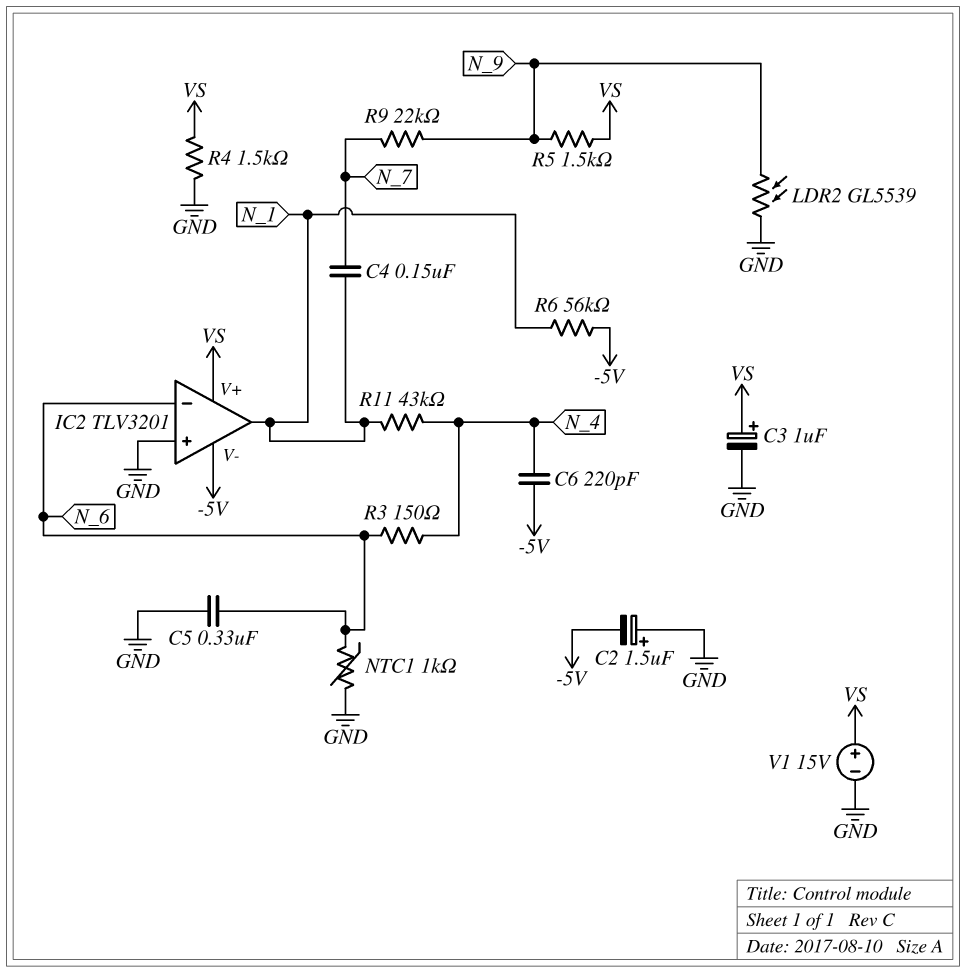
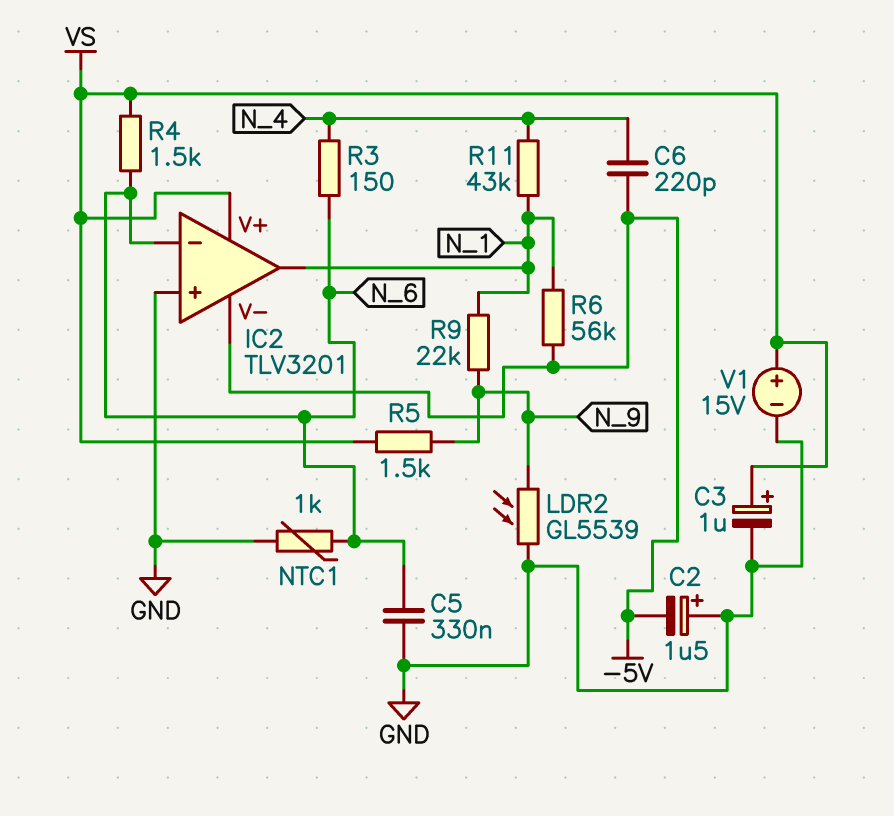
C4: 150nF (N_1, N_7) -> none
R4: 1.5k (GND, VS) -> 1.5k (N_6, VS)
R9: 22k (N_7, N_9) -> 22k (N_1, N_9)

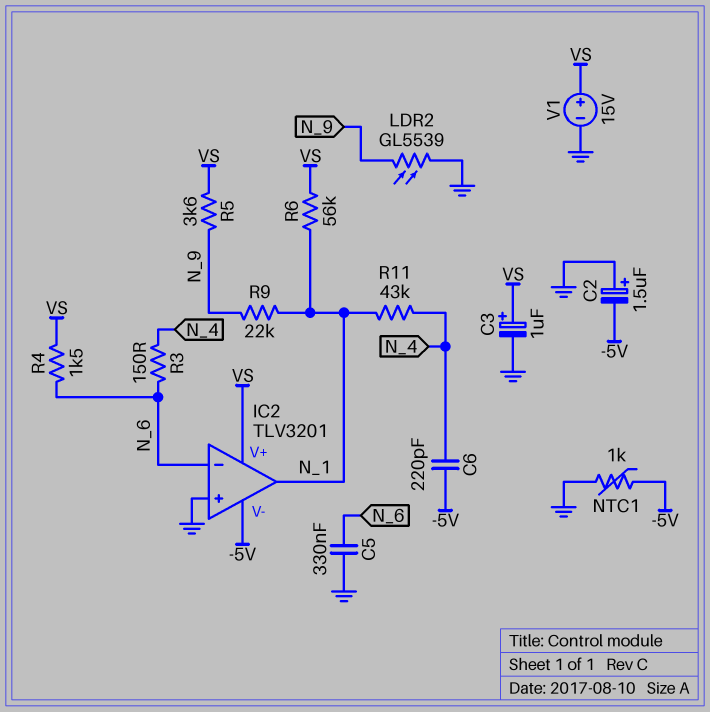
NTC1: 1k (GND, N_6) -> 1k (-5V, GND)
R5: 1.5k (N_9, VS) -> 3.6k (N_9, VS)
R6: 56k (-5V, N_1) -> 56k (N_1, VS)

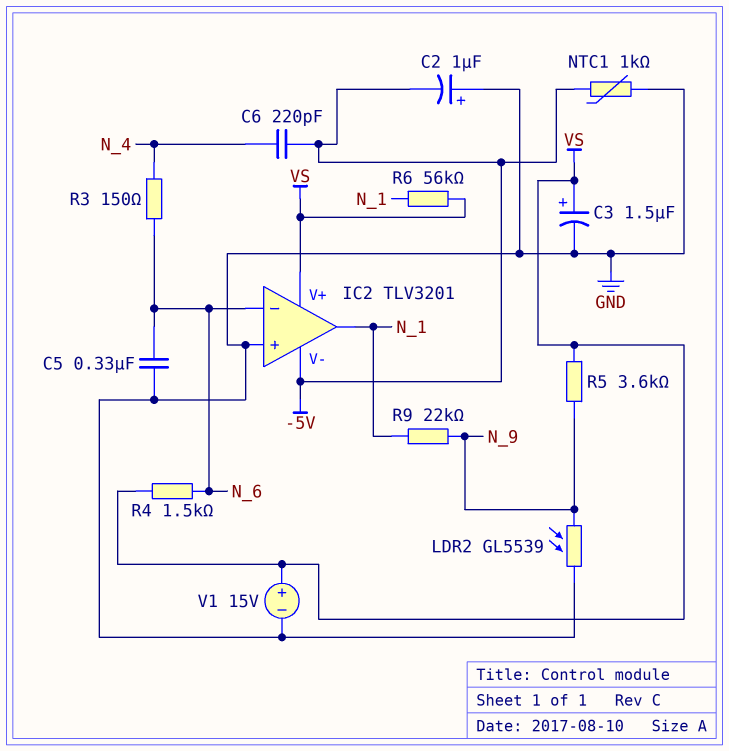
C2: 1.5uF (plus GND, minus -5V) -> 1uF (plus GND, minus -5V)
C3: 1uF (plus VS, minus GND) -> 1.5uF (plus VS, minus GND)
R11: 43k (N_1, N_4) -> none

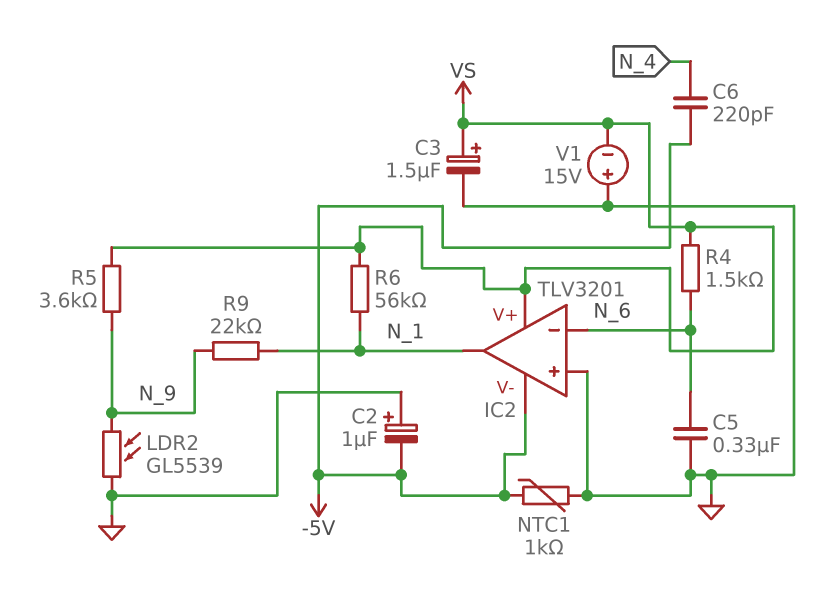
R3: 150 (N_4, N_6) -> none
V1: 15V (plus VS, minus GND) -> 15V (plus GND, minus VS)

